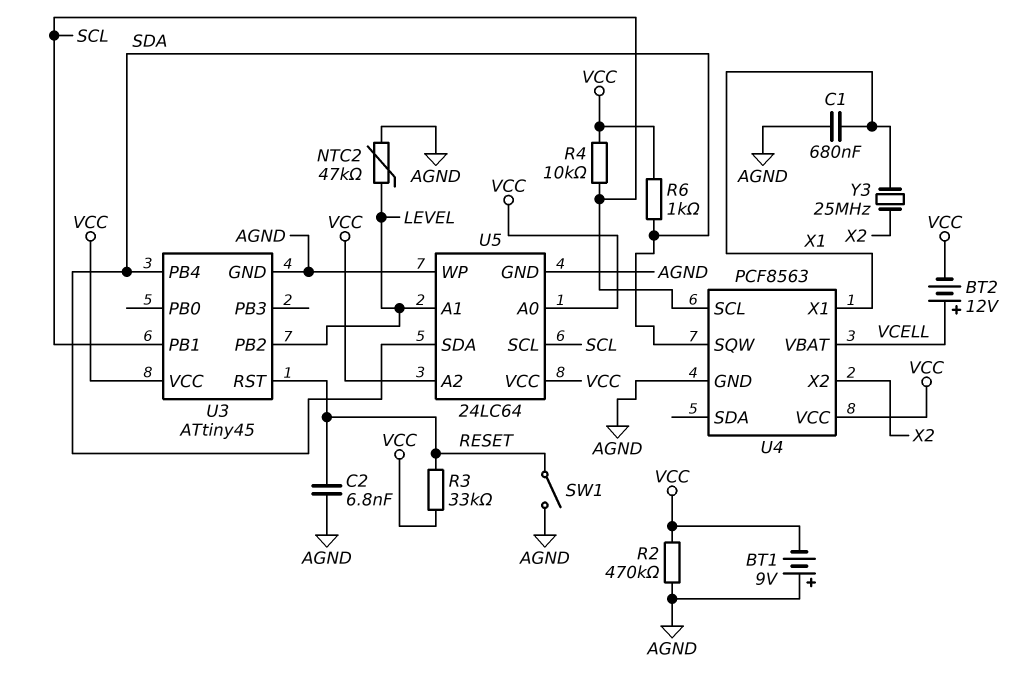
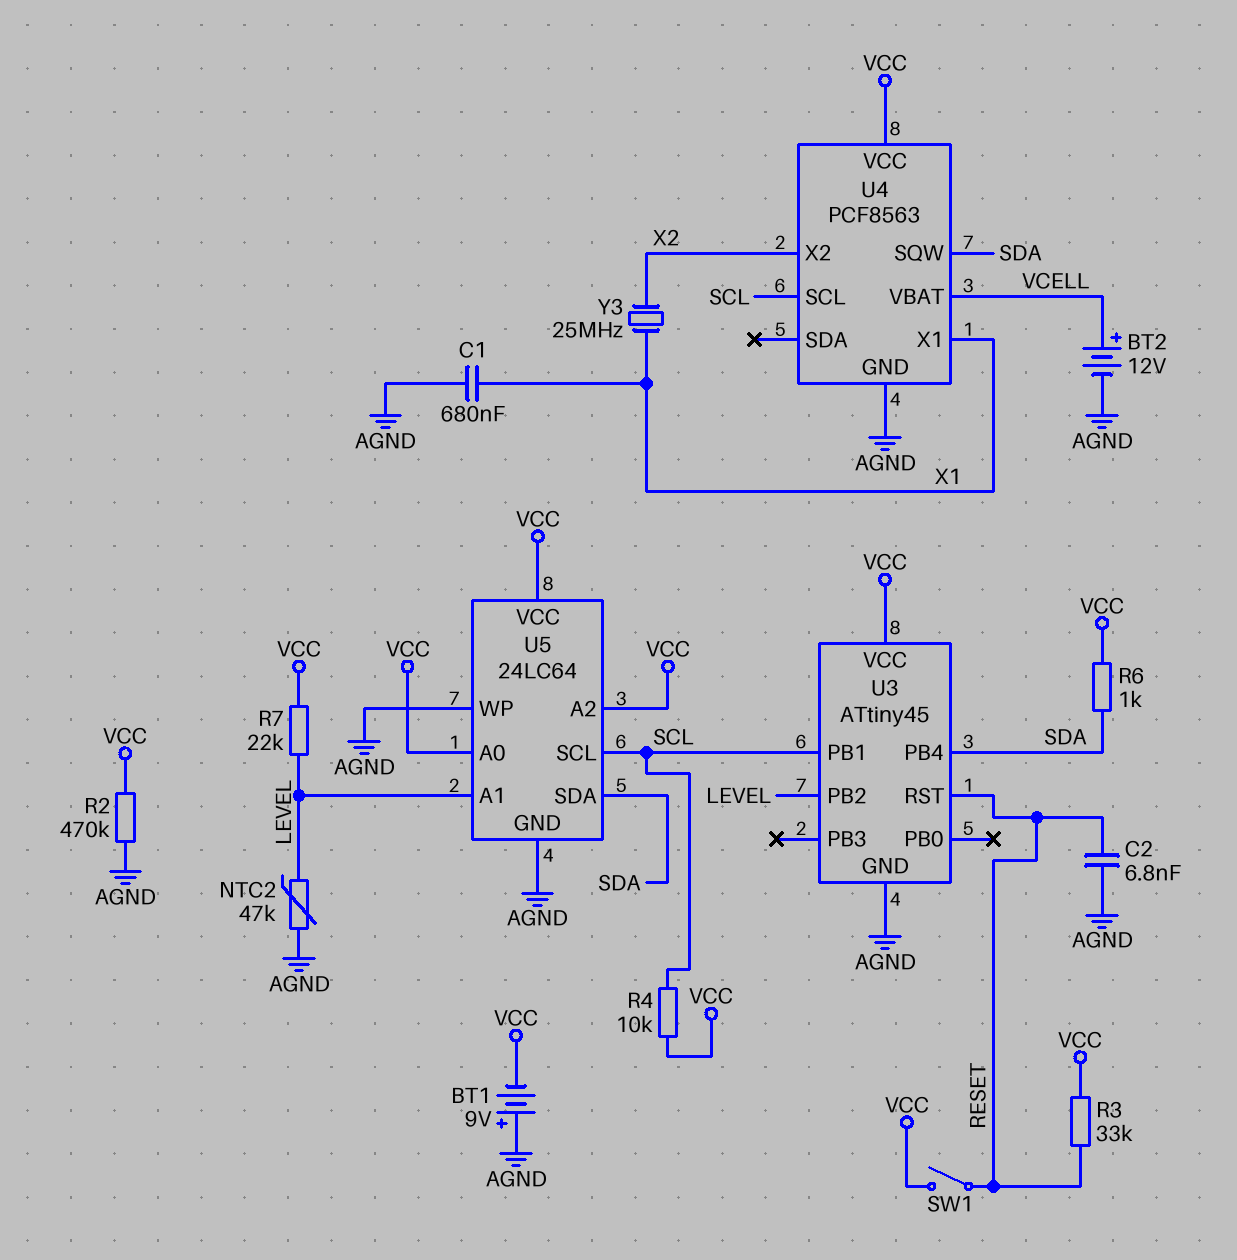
BT2: 12V (plus VCELL, minus VCC) -> 12V (plus VCELL, minus AGND)
R7: none -> 22k (LEVEL, VCC)
SW1: switch (AGND, RESET) -> switch (RESET, VCC)

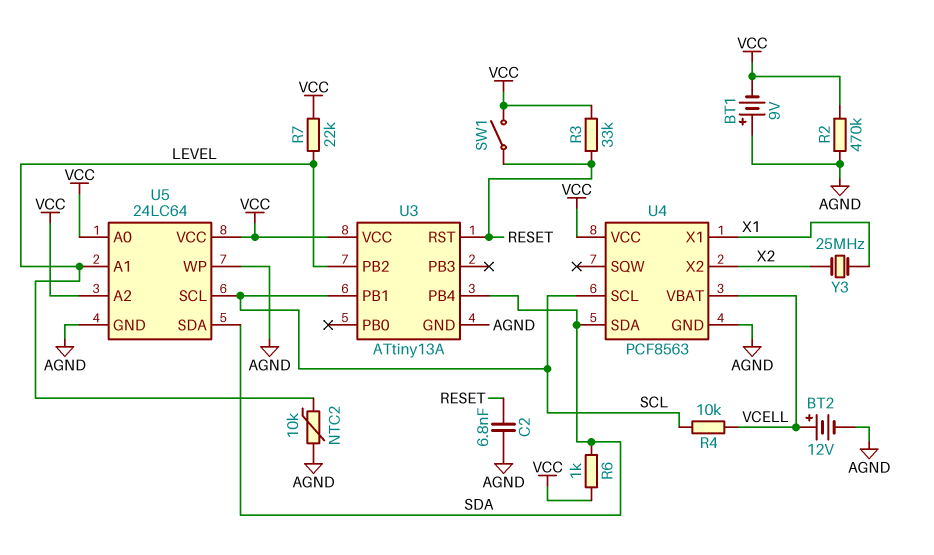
C1: 680nF (AGND, X1) -> none
NTC2: 47k (AGND, LEVEL) -> 10k (AGND, LEVEL)
R4: 10k (SCL, VCC) -> 10k (SCL, VCELL)
U3: ATtiny45 -> ATtiny13A
U4 pin SDA: none -> SDA
U4 pin SQW: SDA -> none

